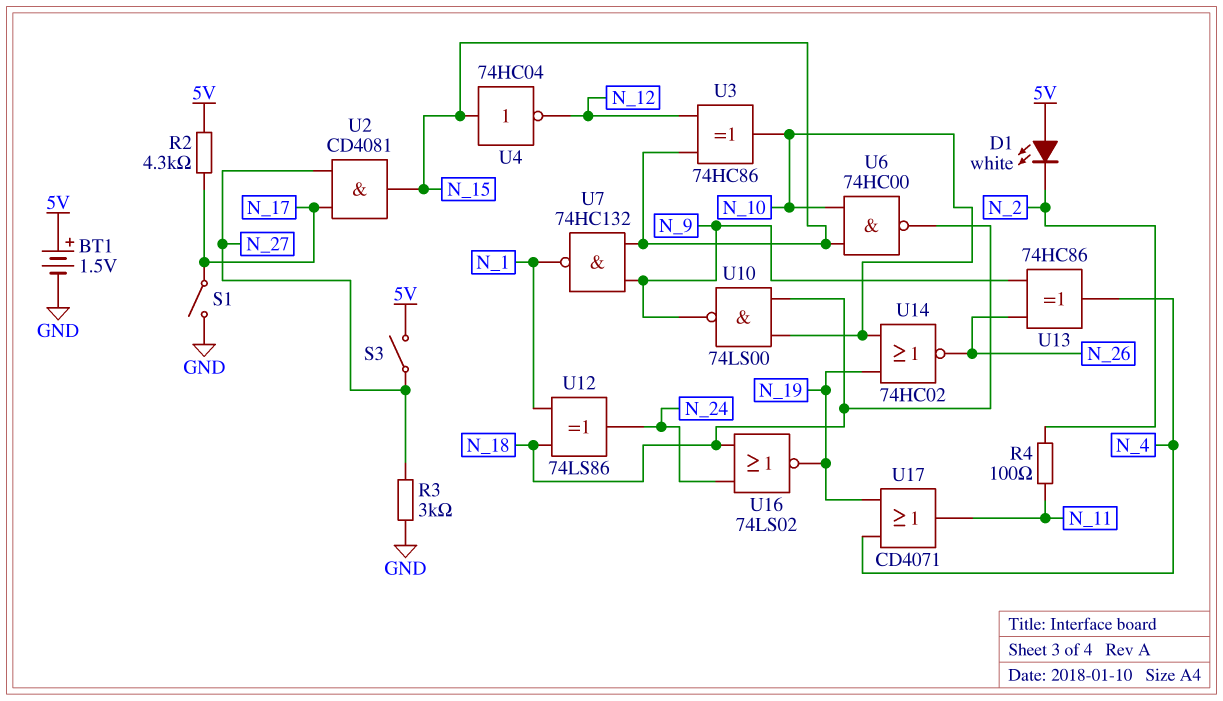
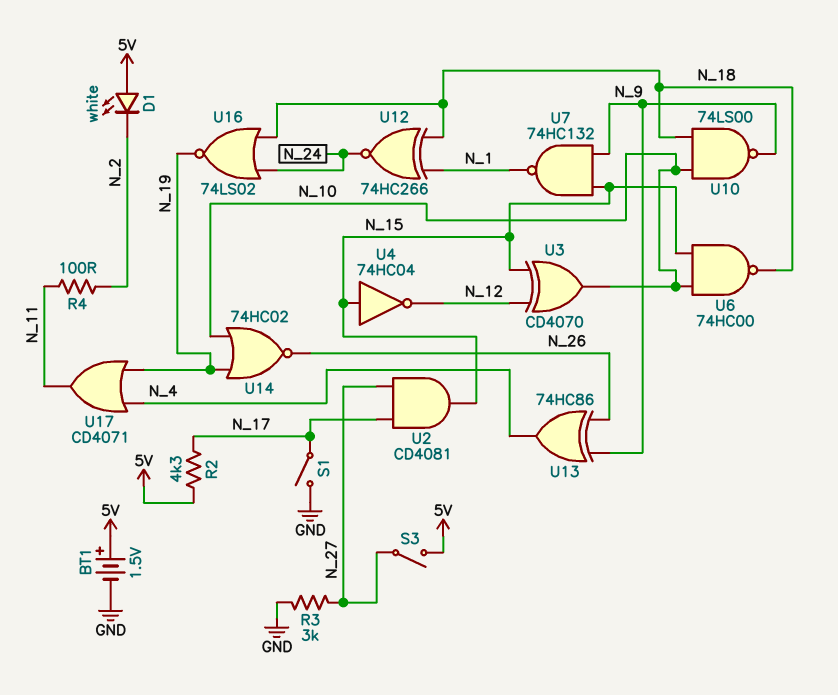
U3: XOR 74HC86 (in N_12, in N_15, out N_10) -> XOR CD4070 (in N_12, in N_15, out N_10)
U12: XOR 74LS86 (in N_1, in N_18, out N_24) -> XNOR 74HC266 (in N_1, in N_18, out N_24)

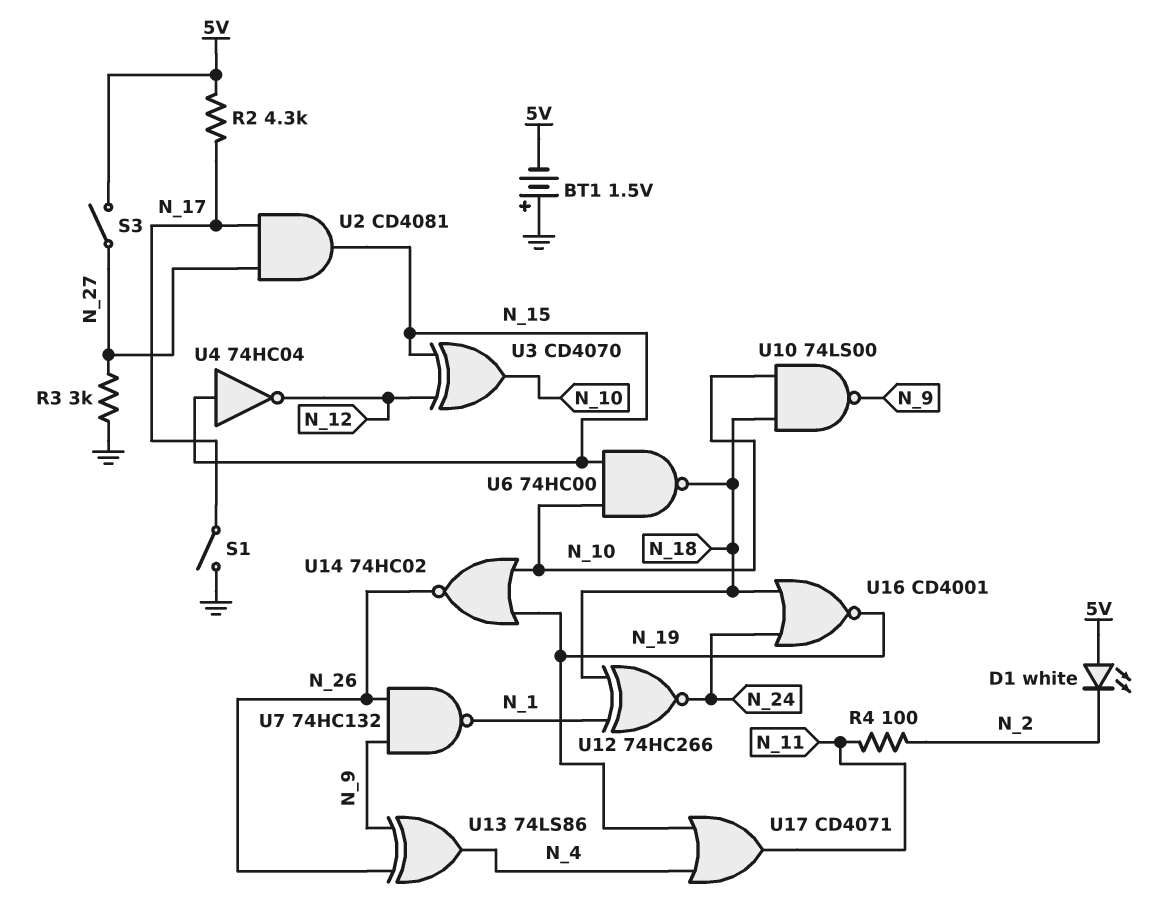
BT1: 1.5V (plus 5V, minus GND) -> 1.5V (plus GND, minus 5V)
U7: NAND 74HC132 (in N_9, in N_15, out N_1) -> NAND 74HC132 (in N_9, in N_26, out N_1)
U13: XOR 74HC86 (in N_9, in N_26, out N_4) -> XOR 74LS86 (in N_9, in N_26, out N_4)
U16: NOR 74LS02 (in N_18, in N_24, out N_19) -> NOR CD4001 (in N_18, in N_24, out N_19)

